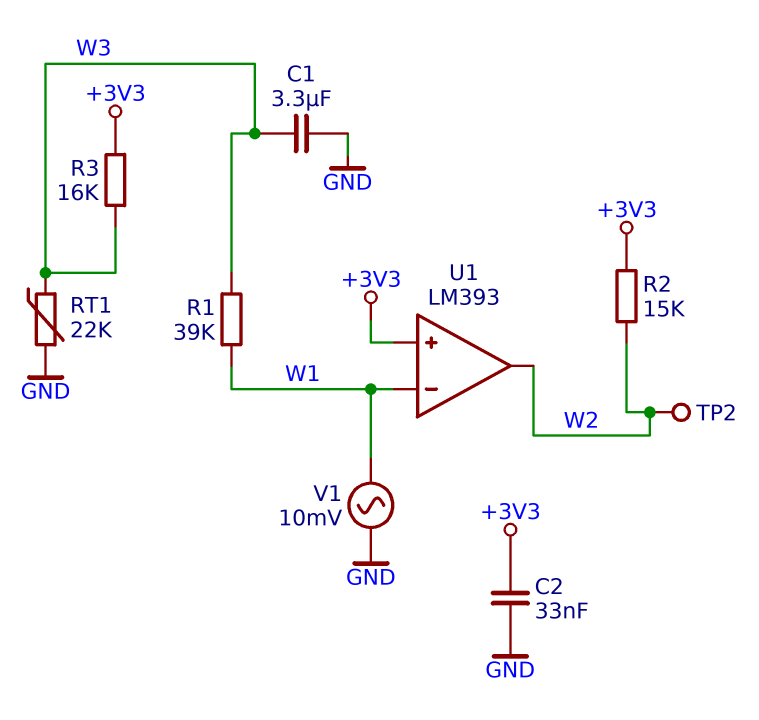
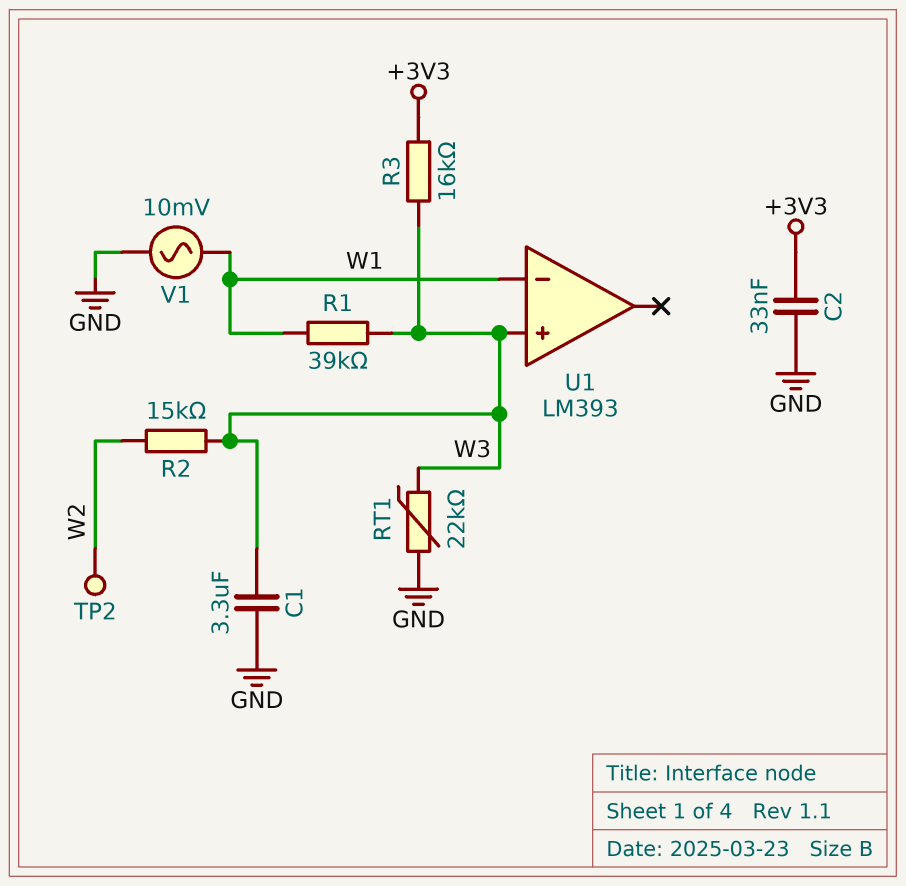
R2: 15k (+3V3, W2) -> 15k (W2, W3)
U1 pin in+: +3V3 -> W3
U1 pin out: W2 -> none

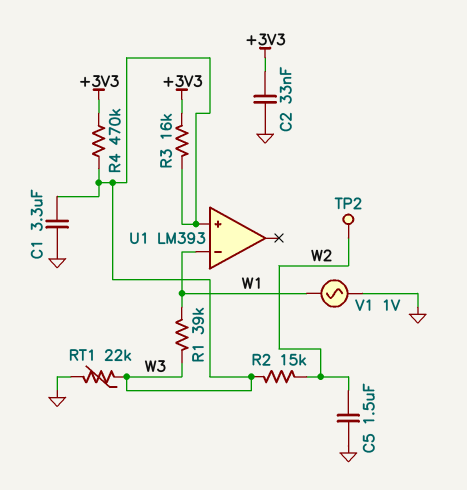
C5: none -> 1.5uF (GND, W2)
R4: none -> 470k (+3V3, W3)
V1: AC 10mV (GND, W1) -> AC 1V (GND, W1)

